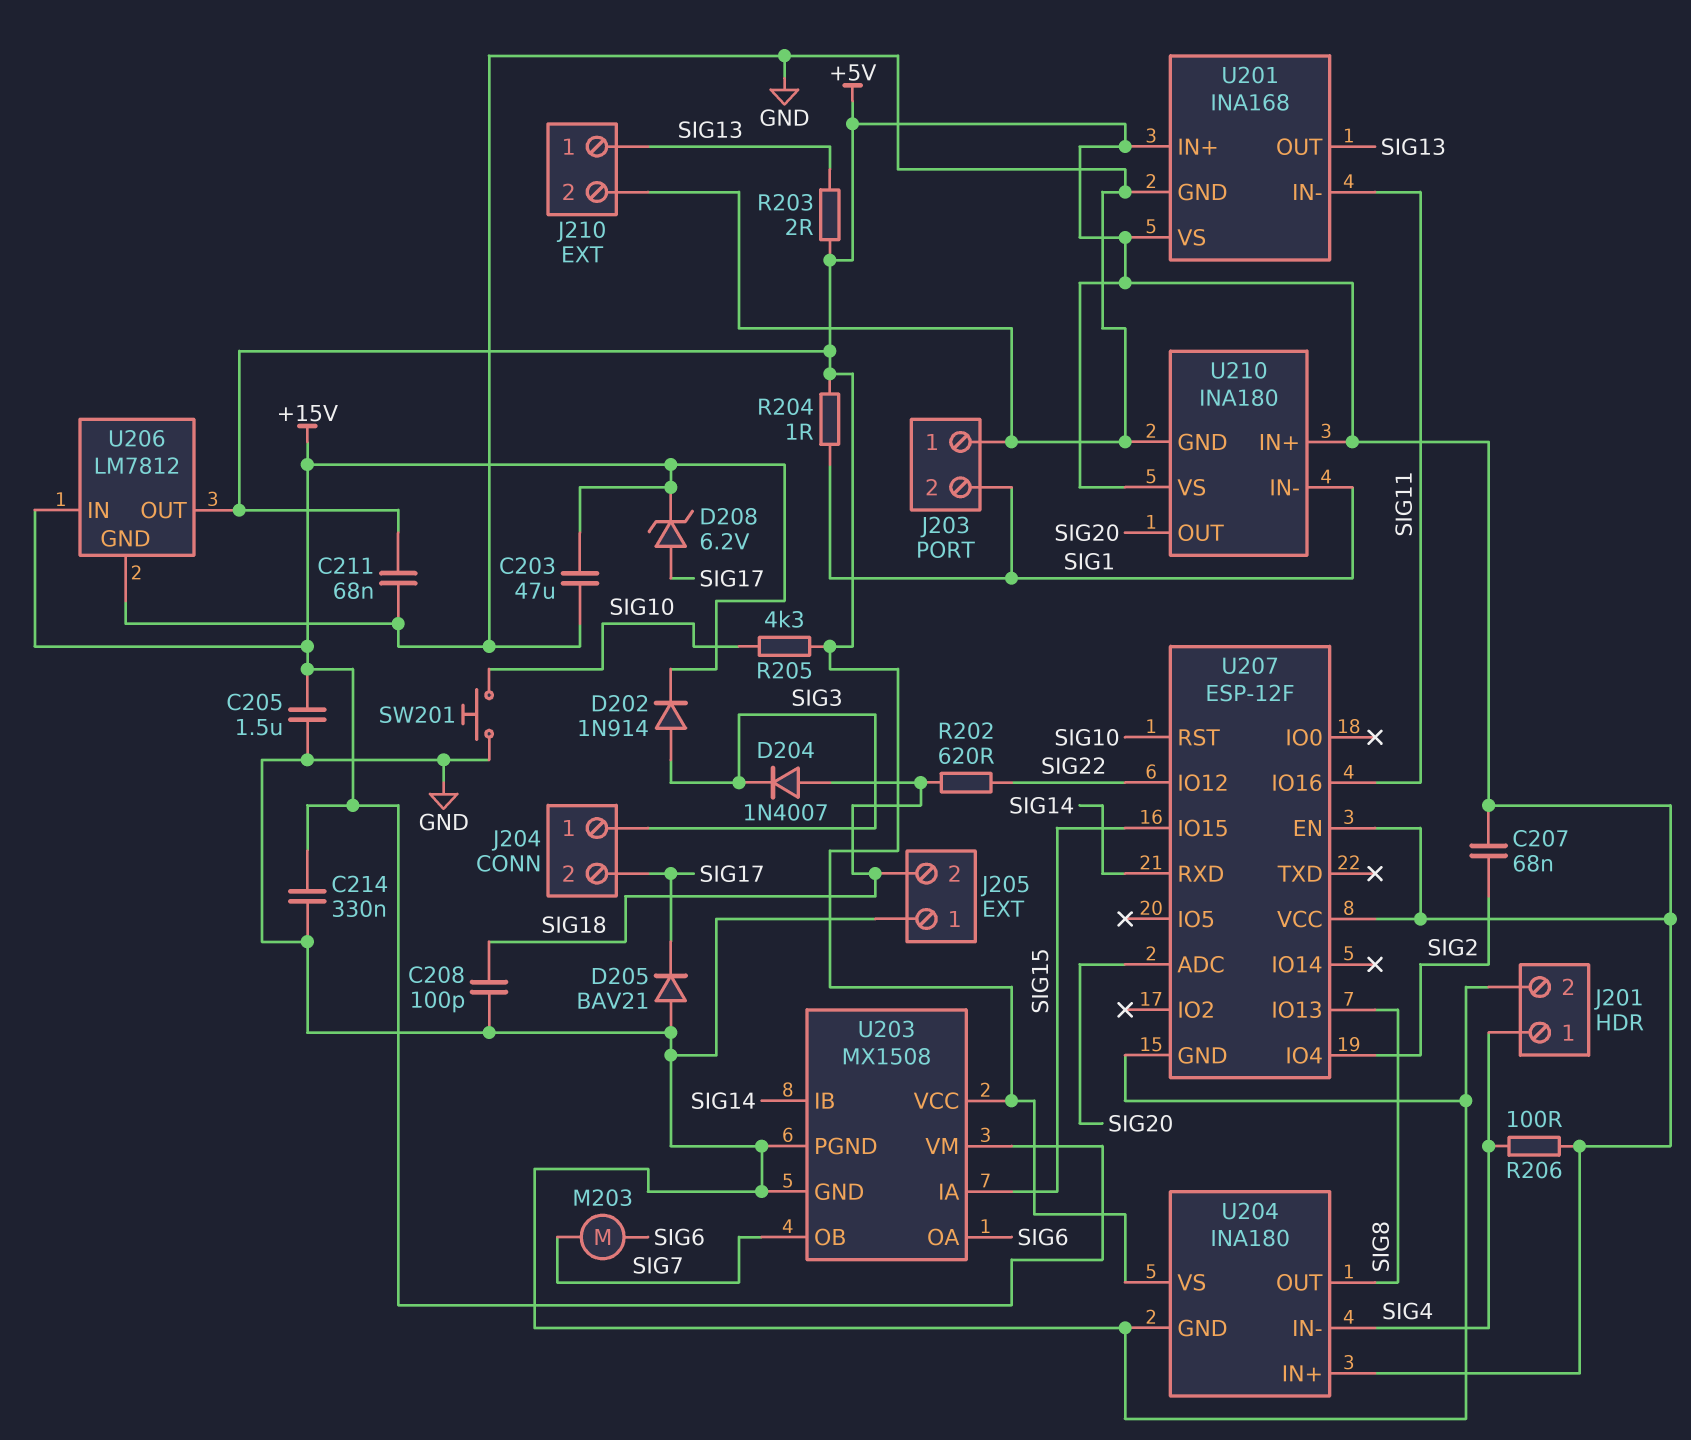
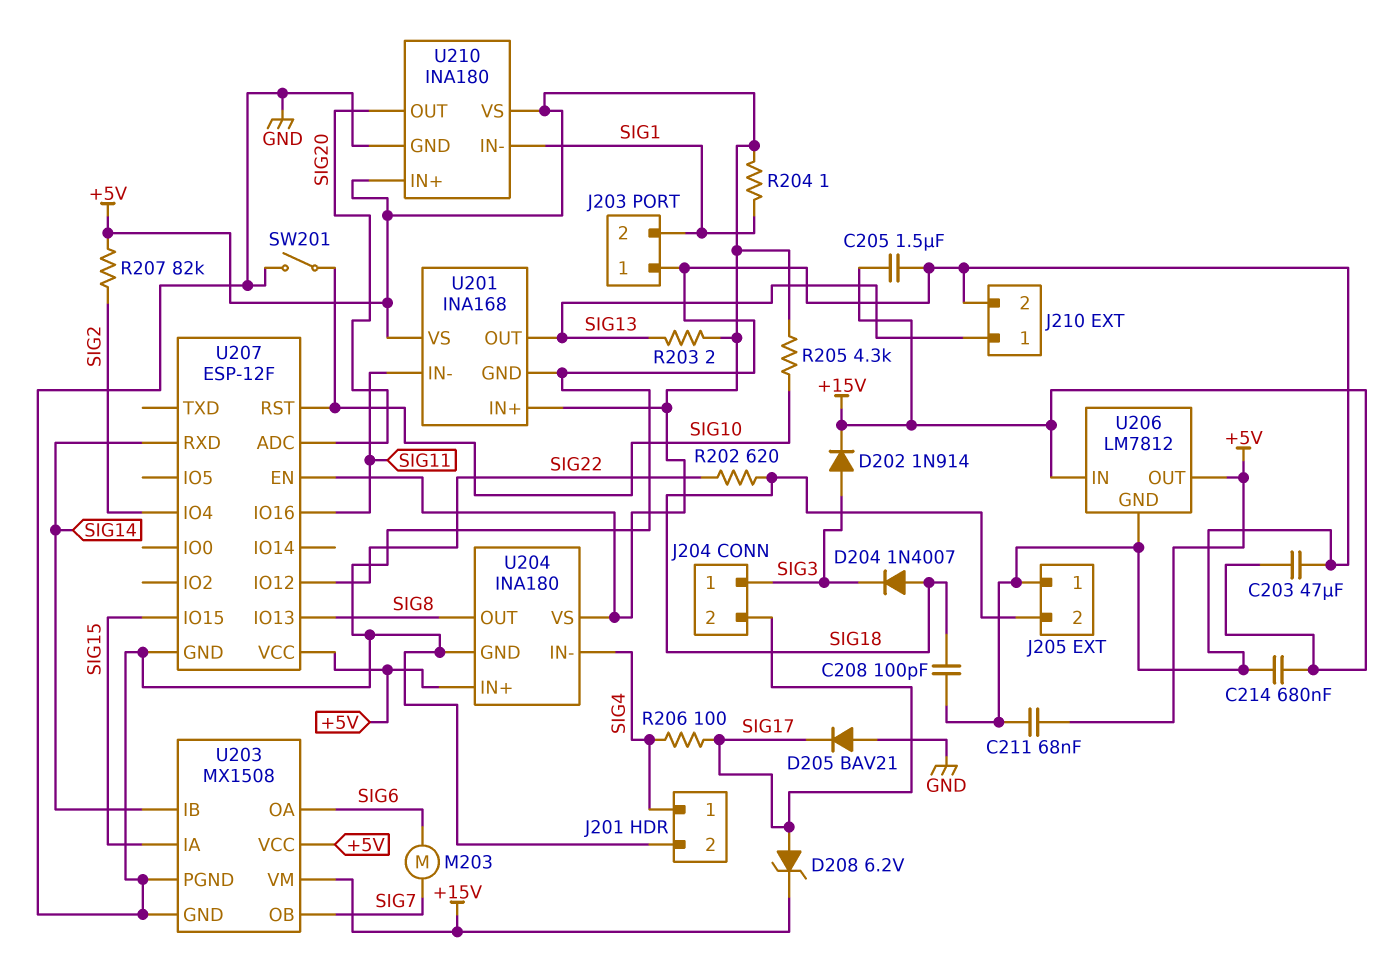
C207: 68nF (+5V, SIG2) -> none
C214: 330nF (+15V, GND) -> 680nF (+15V, GND)
R206: 100 (+5V, SIG4) -> 100 (SIG4, SIG17)
R207: none -> 82k (+5V, SIG2)
SW201: button (GND, SIG10) -> switch (GND, SIG10)

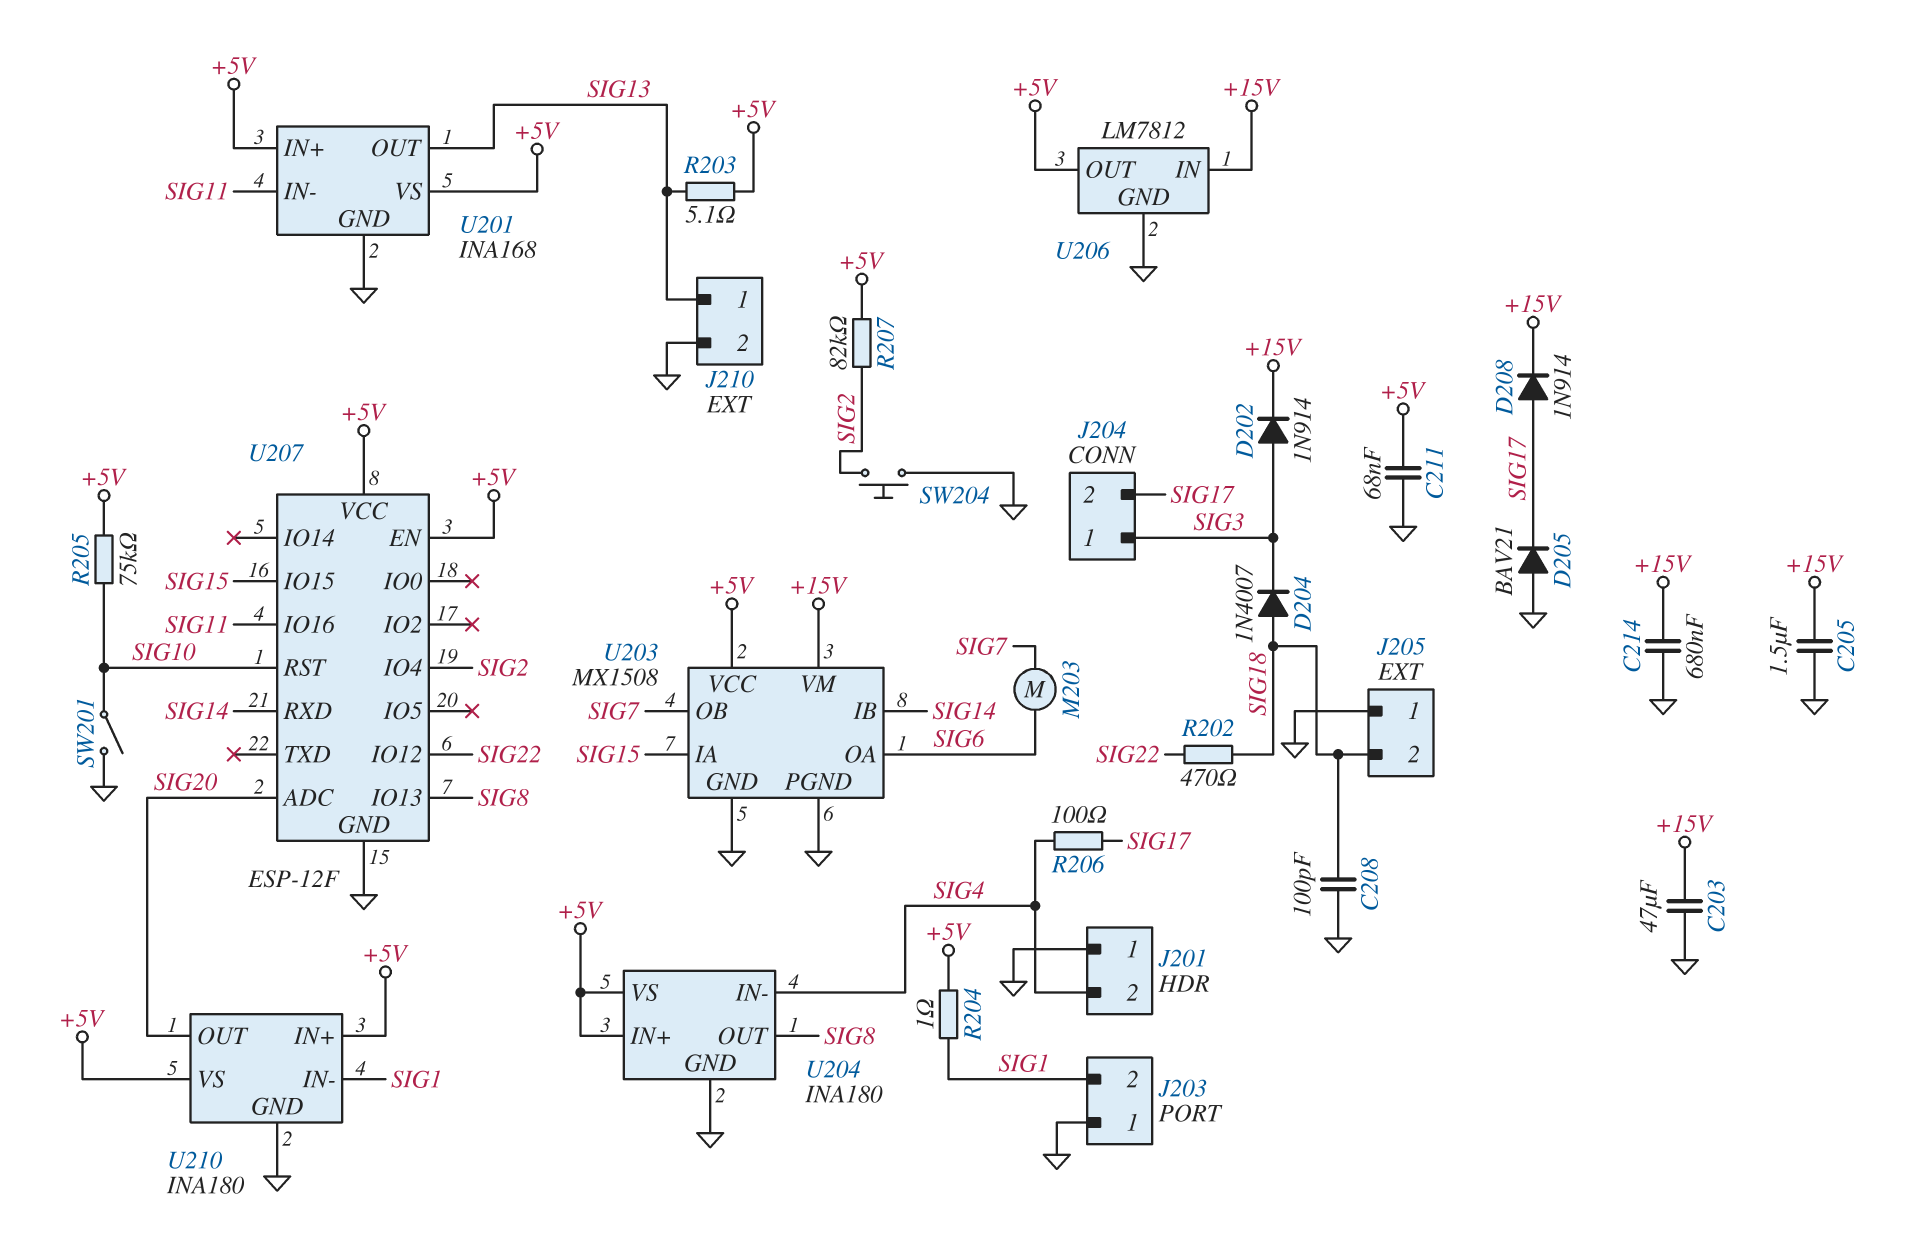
D208: zener 6.2V (A SIG17, K +15V) -> diode 1N914 (A SIG17, K +15V)
J201 pin 1: SIG4 -> GND
J201 pin 2: GND -> SIG4
R202: 620 (SIG18, SIG22) -> 470 (SIG18, SIG22)
R203: 2 (+5V, SIG13) -> 5.1 (+5V, SIG13)
R205: 4.3k (+5V, SIG10) -> 75k (+5V, SIG10)
SW204: none -> button (GND, SIG2)

